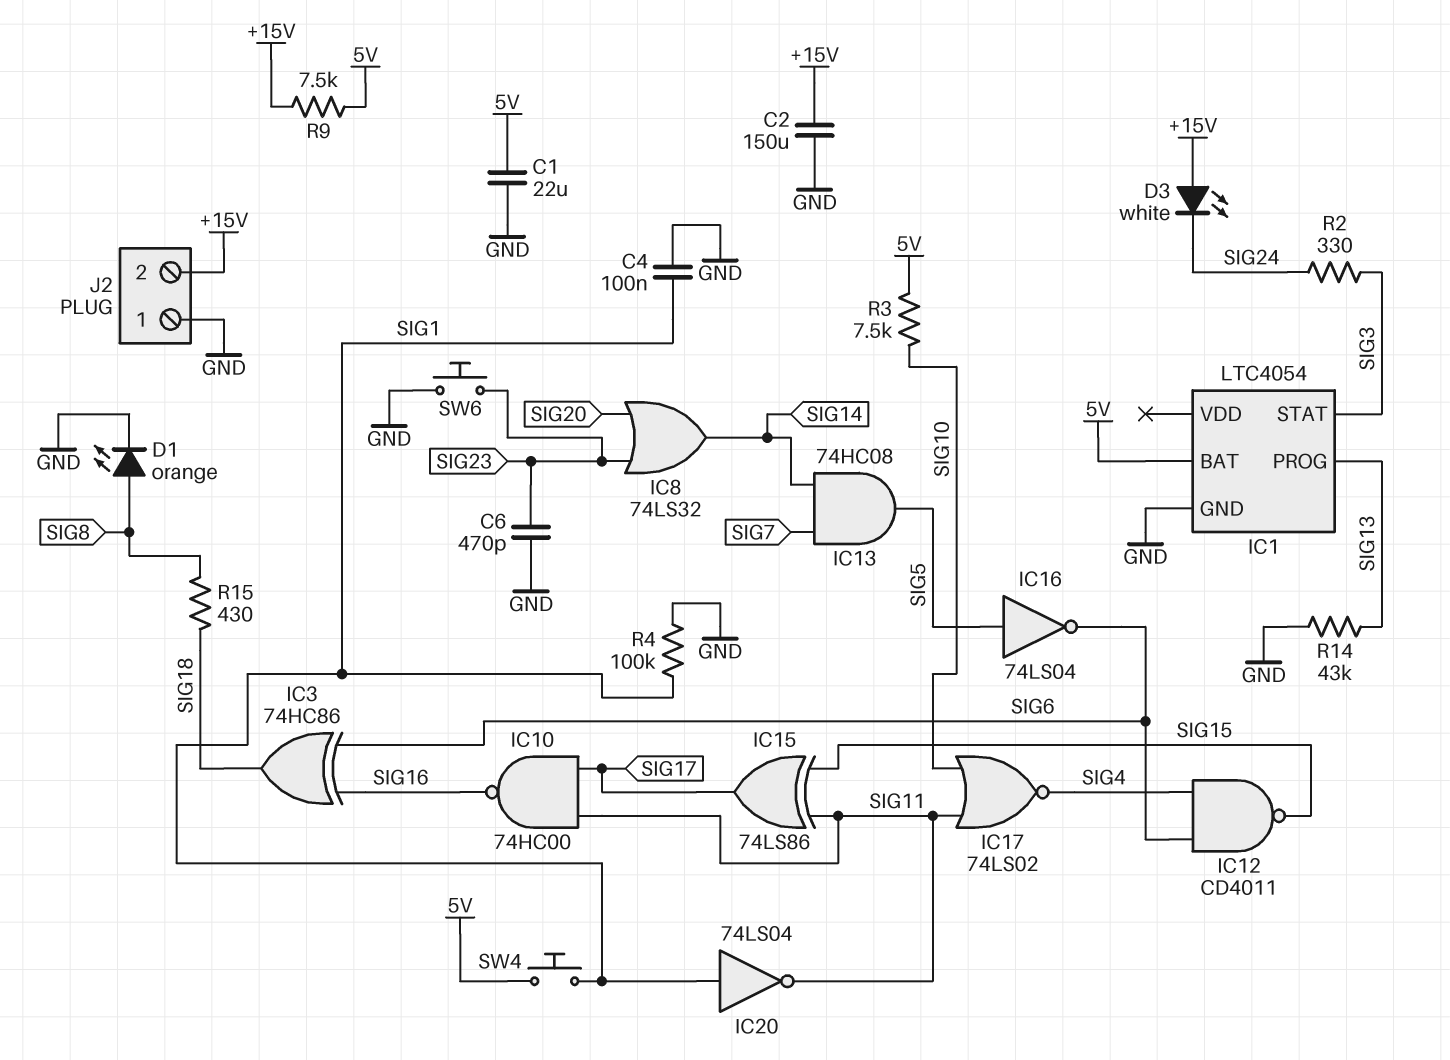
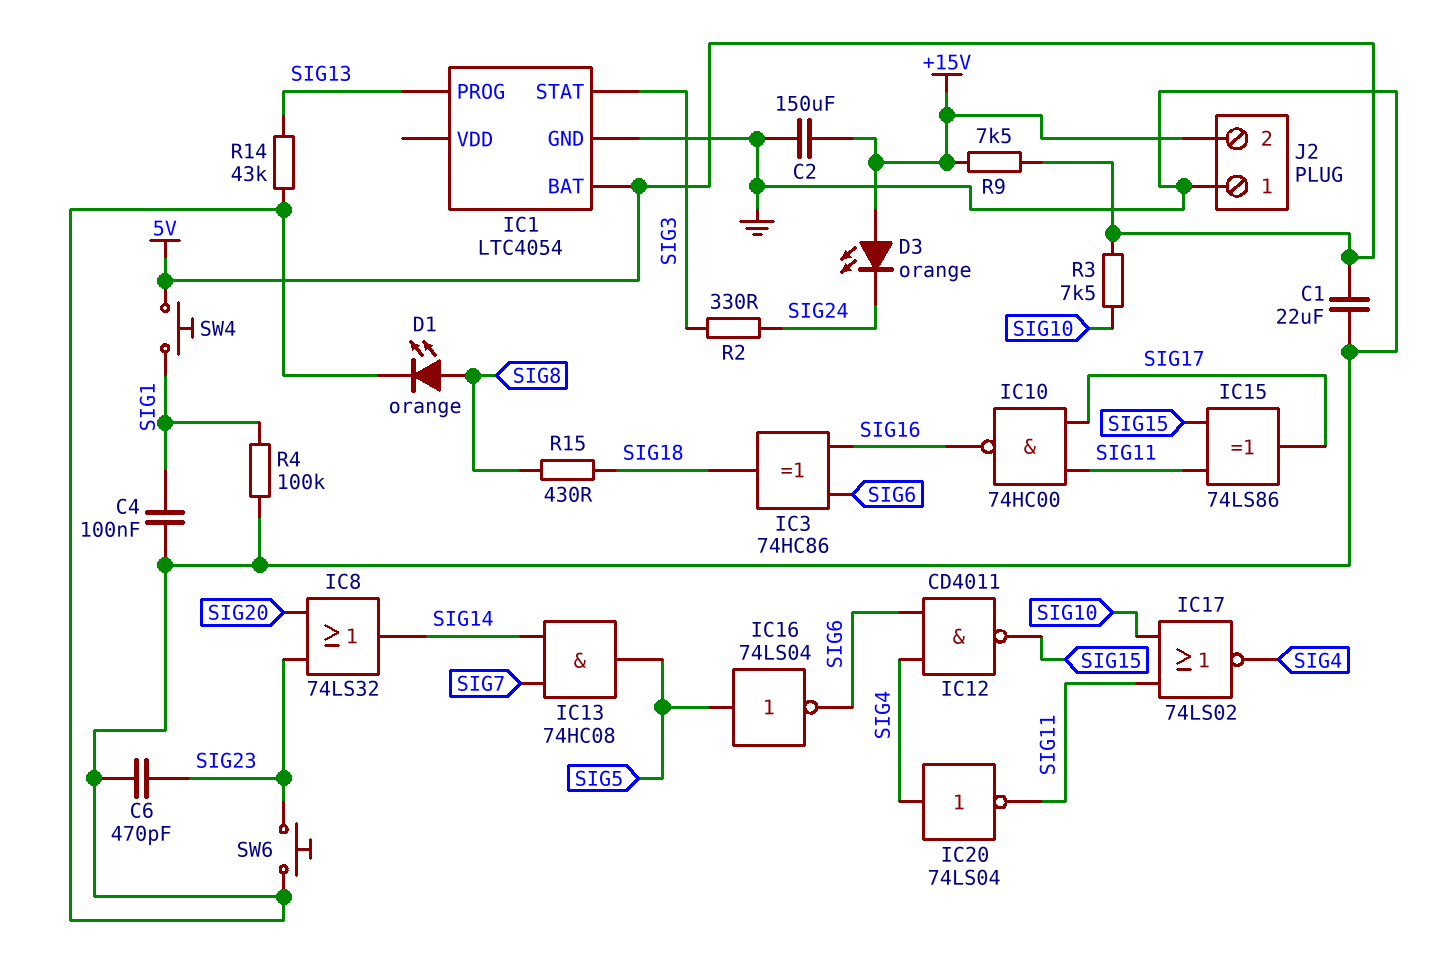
D3: LED white (A +15V, K SIG24) -> LED orange (A +15V, K SIG24)
IC20: NOT 74LS04 (in SIG1, out SIG11) -> NOT 74LS04 (in SIG4, out SIG11)

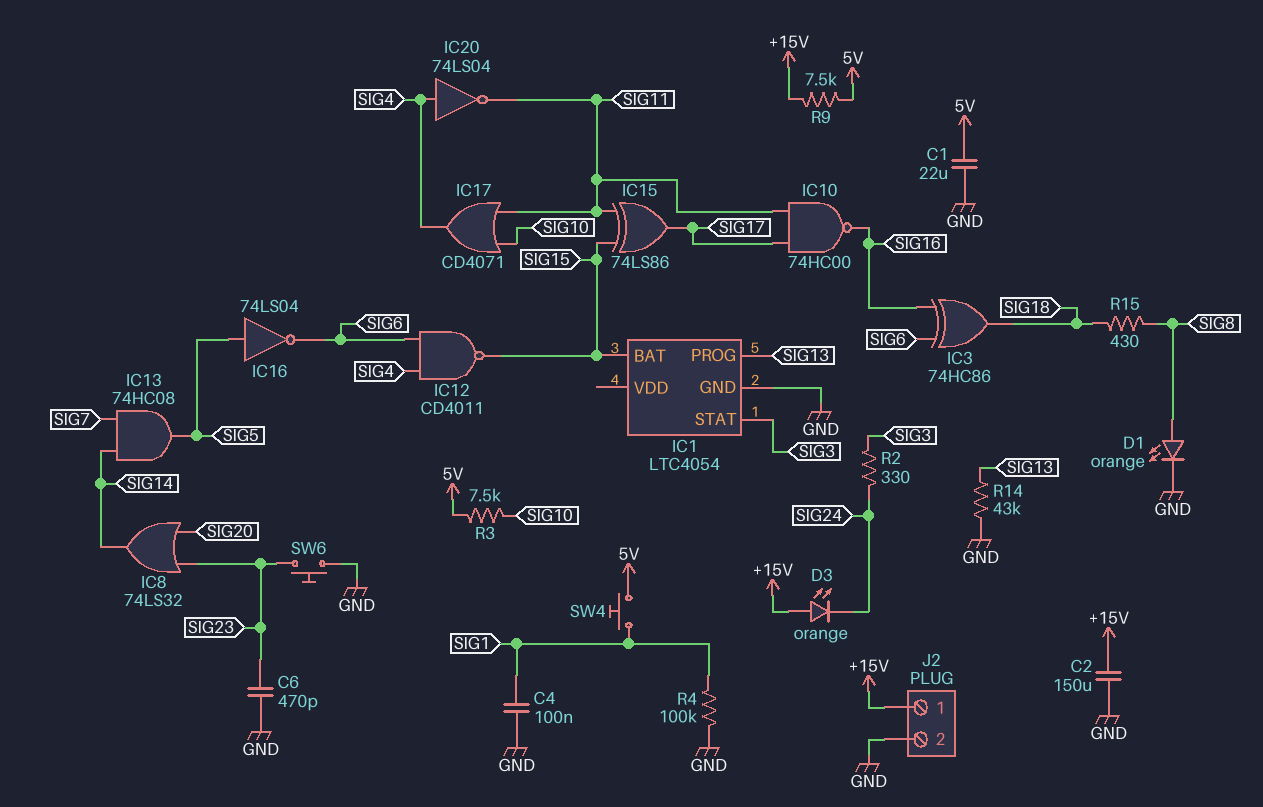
IC1 pin BAT: 5V -> SIG15
IC17: NOR 74LS02 (in SIG10, in SIG11, out SIG4) -> OR CD4071 (in SIG10, in SIG11, out SIG4)
J2 pin 1: GND -> +15V
J2 pin 2: +15V -> GND

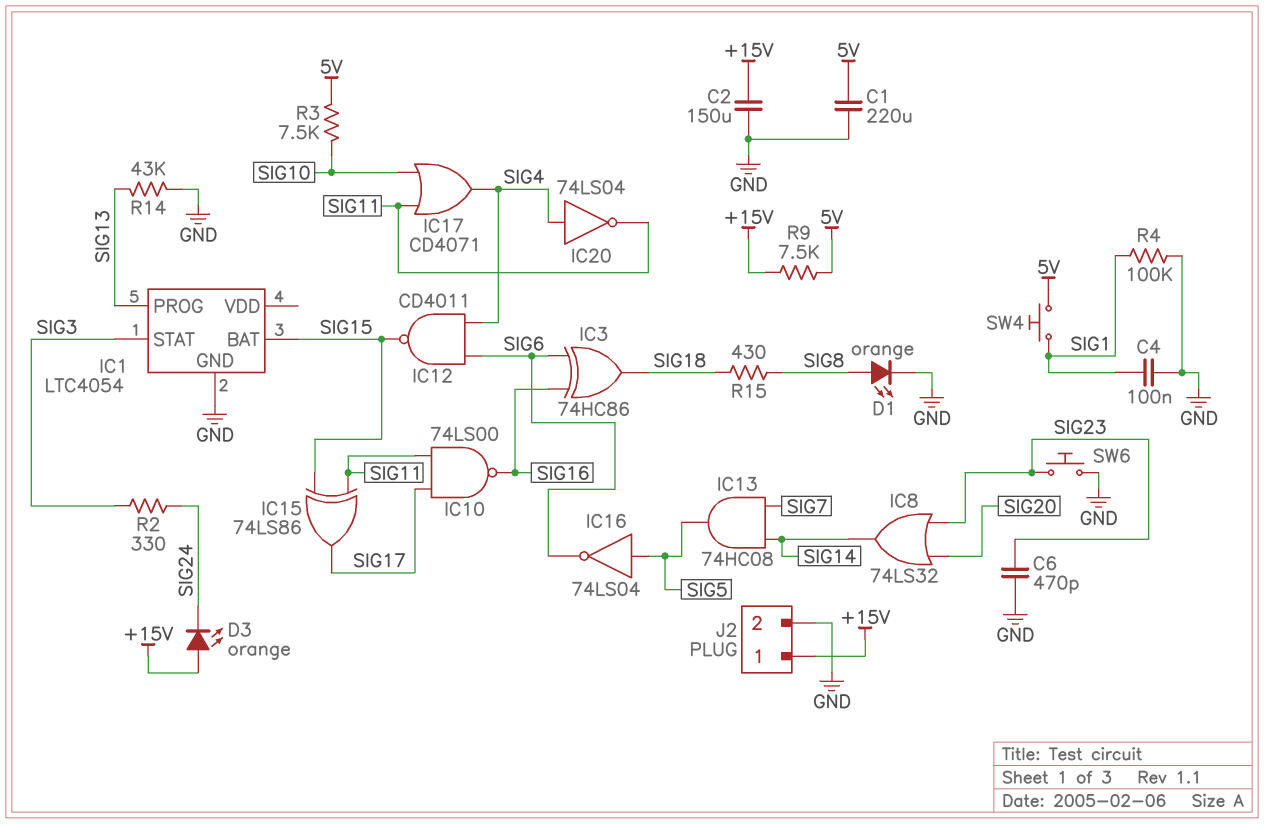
C1: 22uF (5V, GND) -> 220uF (5V, GND)
IC10: NAND 74HC00 (in SIG11, in SIG17, out SIG16) -> NAND 74LS00 (in SIG11, in SIG17, out SIG16)

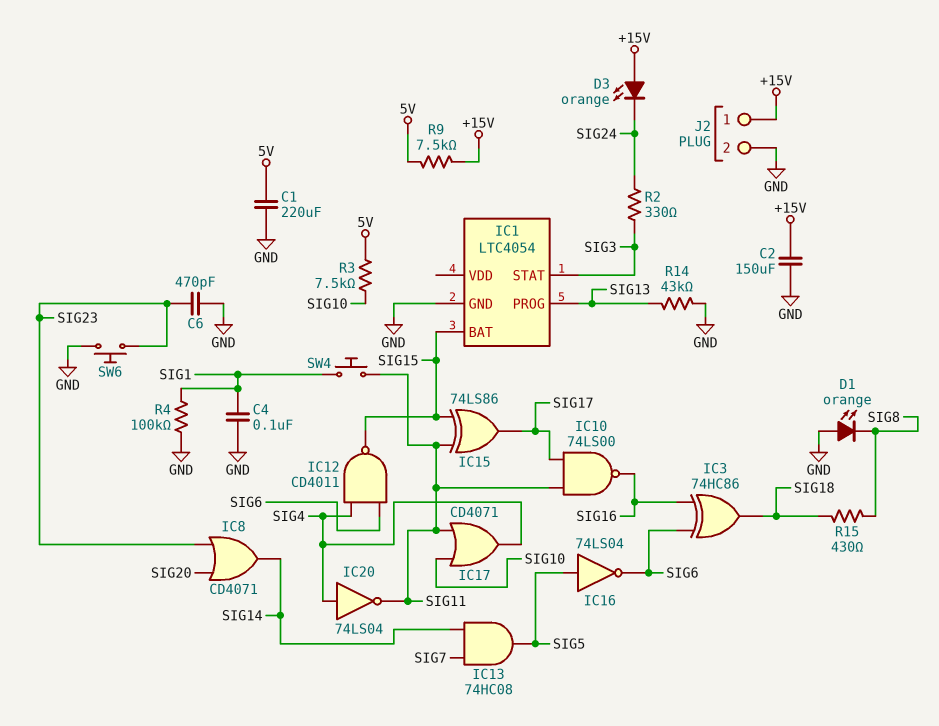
D1: LED orange (A SIG8, K GND) -> LED orange (A GND, K SIG8)
IC8: OR 74LS32 (in SIG20, in SIG23, out SIG14) -> OR CD4071 (in SIG20, in SIG23, out SIG14)
SW4: button (5V, SIG1) -> button (SIG1, SIG11)

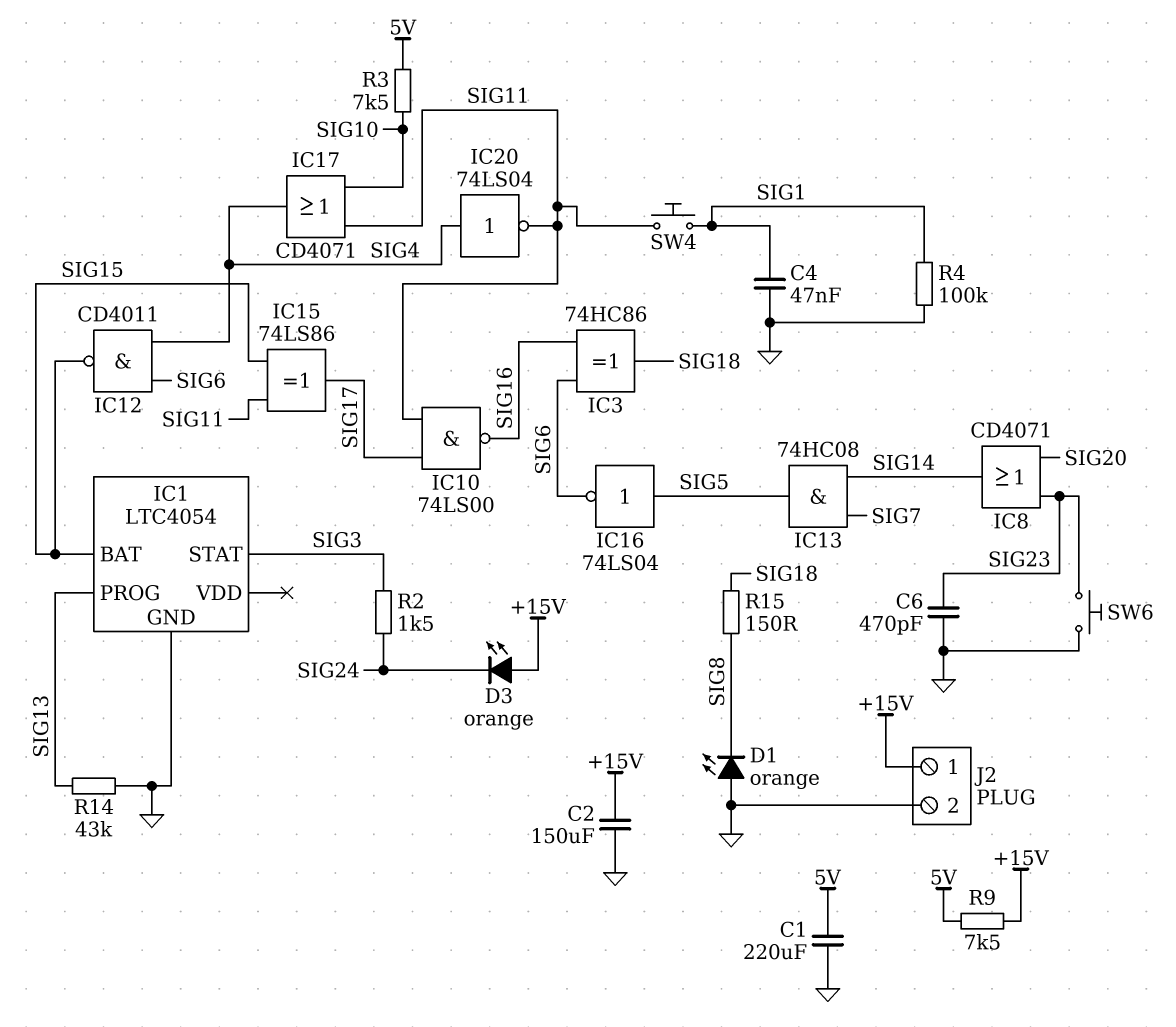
C4: 100nF (GND, SIG1) -> 47nF (GND, SIG1)
R2: 330 (SIG3, SIG24) -> 1.5k (SIG3, SIG24)
R15: 430 (SIG8, SIG18) -> 150 (SIG8, SIG18)

